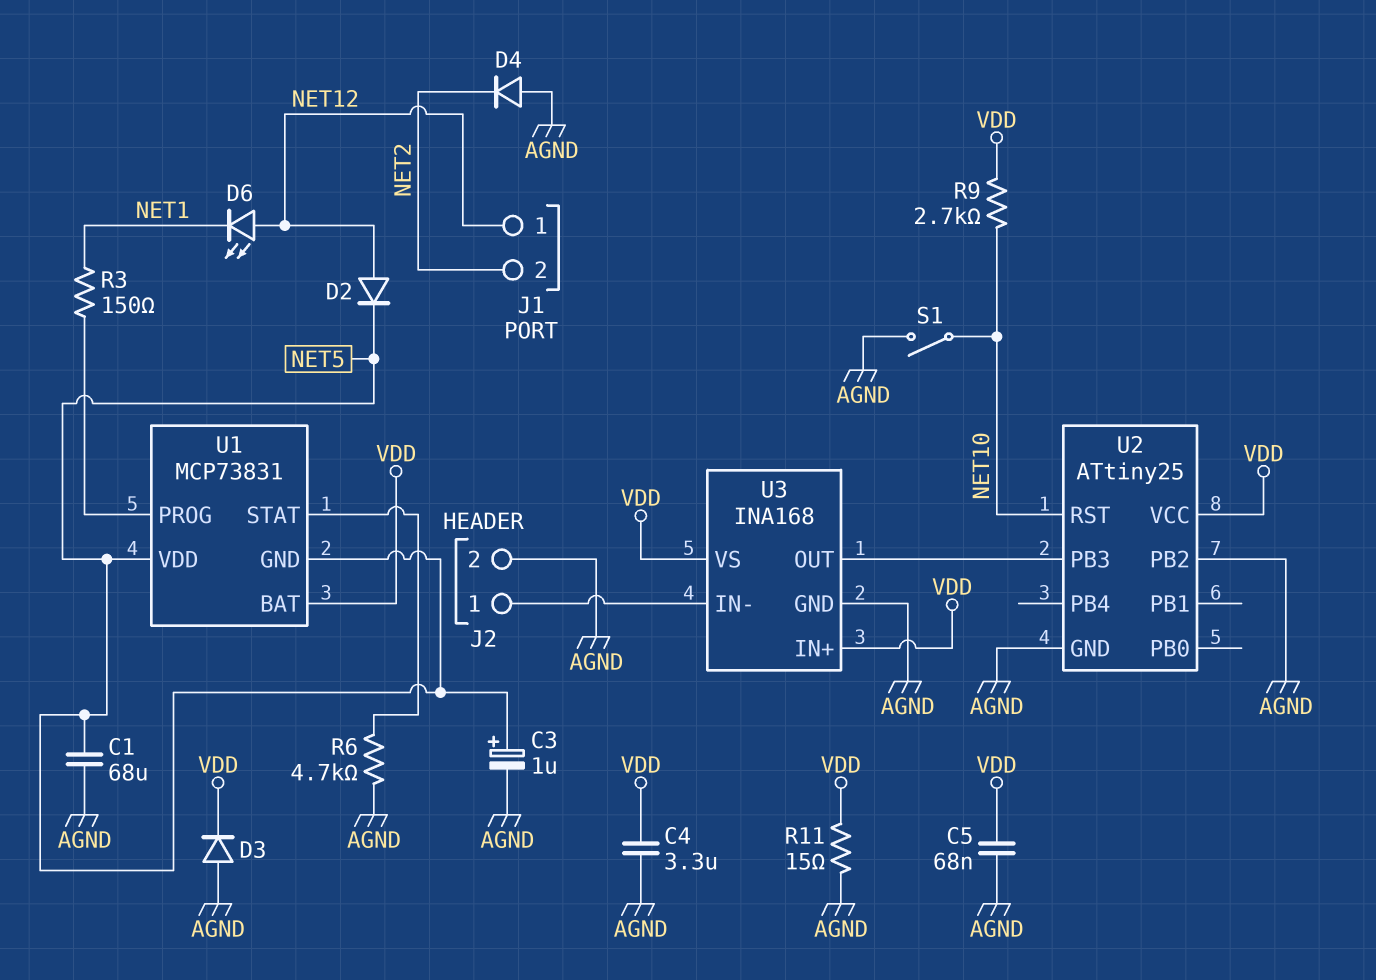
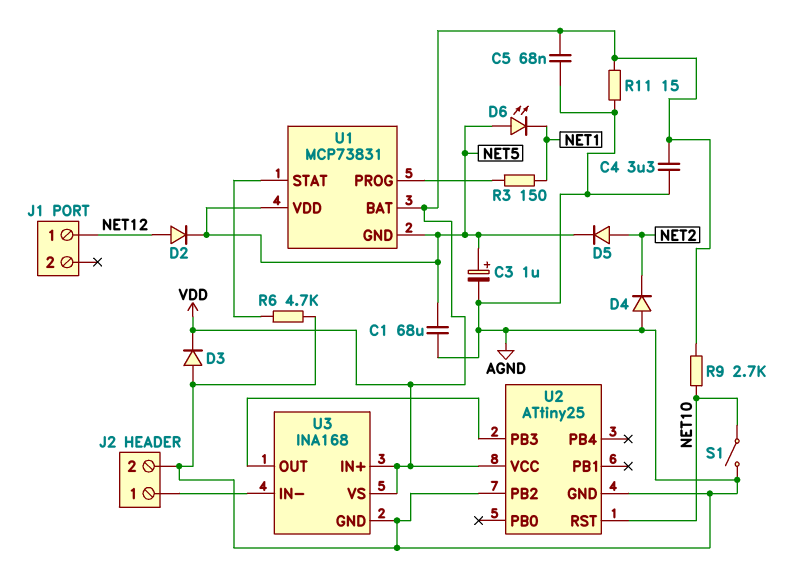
D5: none -> diode (A NET2, K NET5)
D6: LED (A NET12, K NET1) -> LED (A NET5, K NET1)
J1 pin 2: NET2 -> none

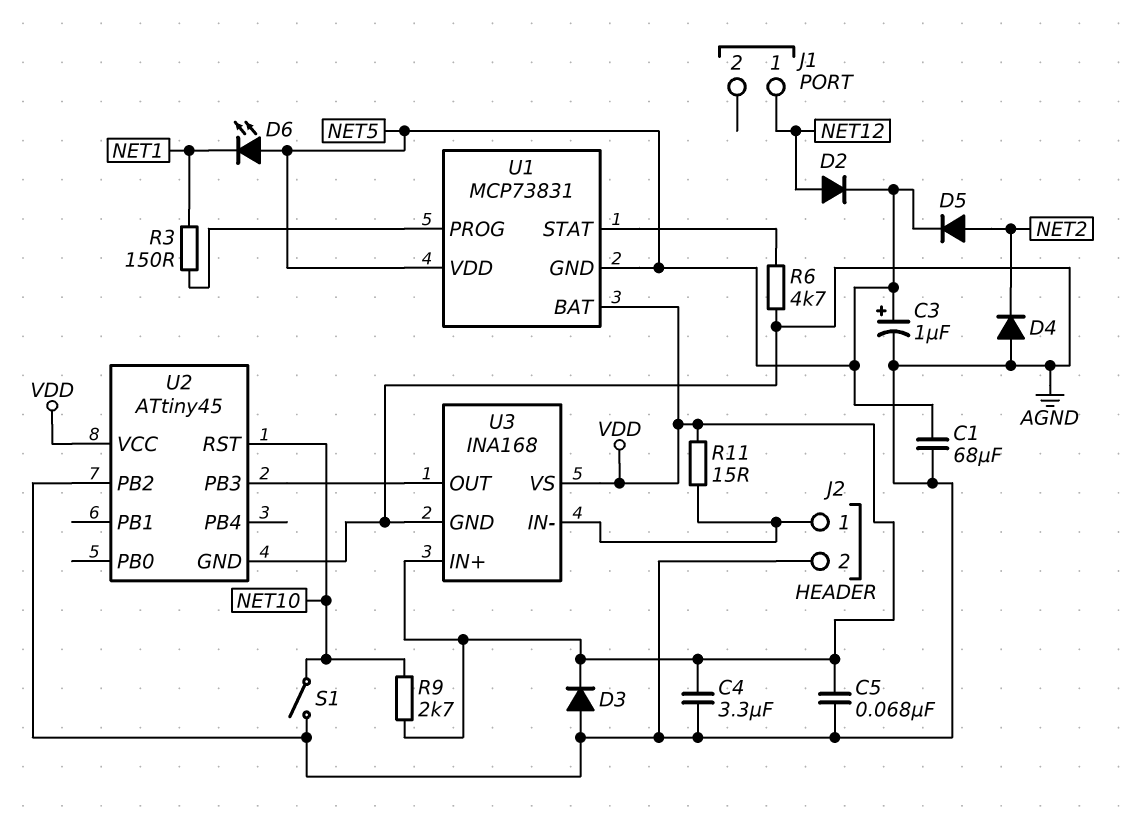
R11: 15 (AGND, VDD) -> 15 (J2/1, VDD)
U2: ATtiny25 -> ATtiny45

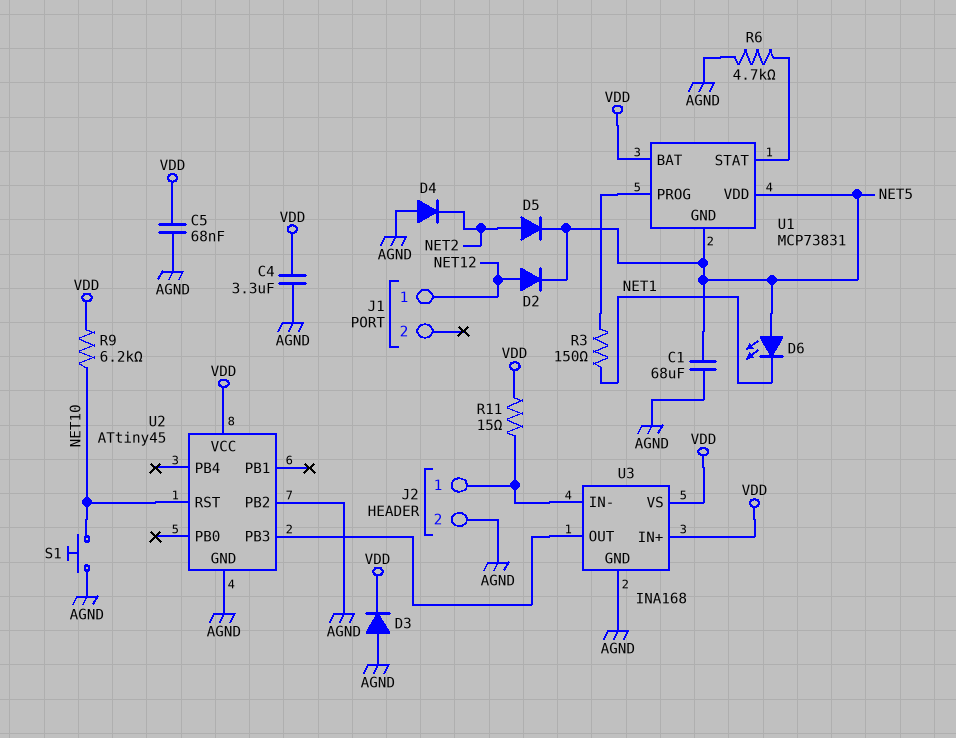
C3: 1uF (plus NET5, minus AGND) -> none
R9: 2.7k (NET10, VDD) -> 6.2k (NET10, VDD)
S1: switch (AGND, NET10) -> button (AGND, NET10)

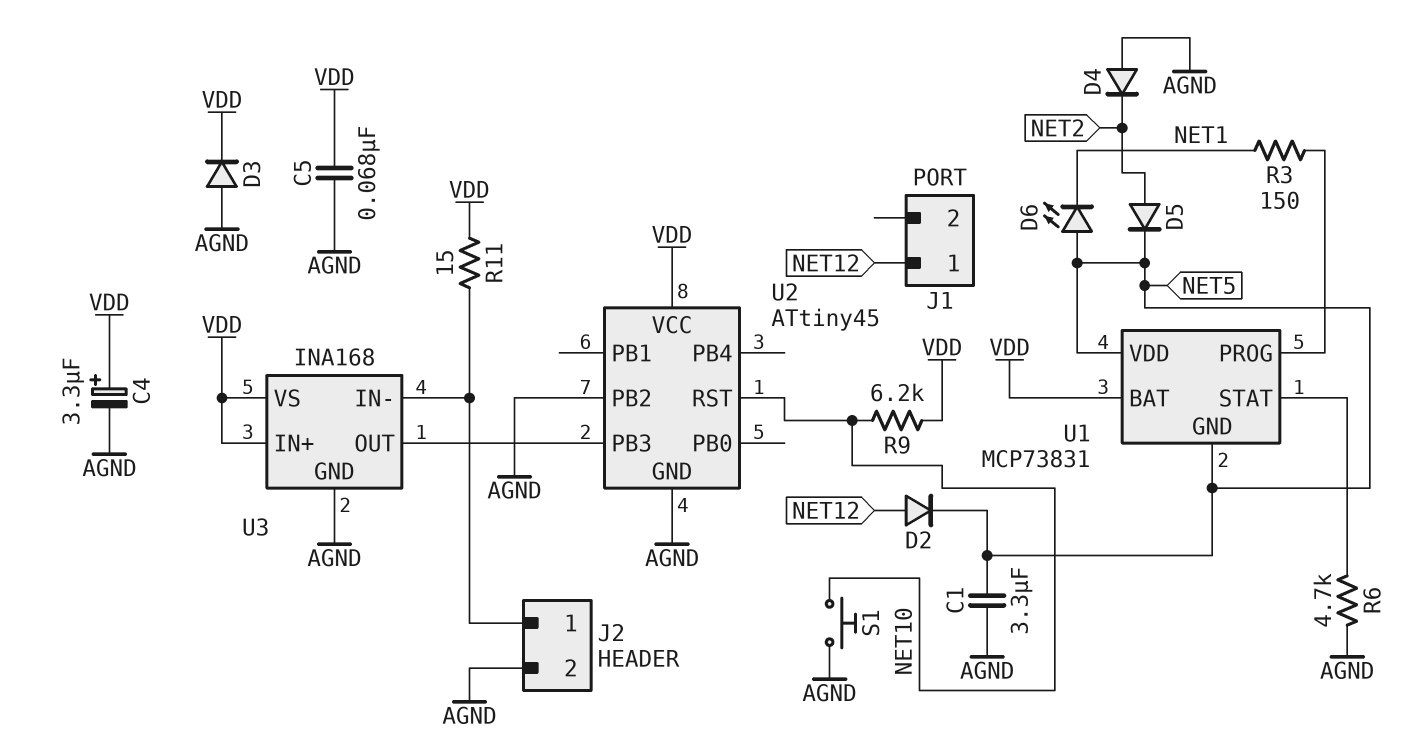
C1: 68uF (AGND, NET5) -> 3.3uF (AGND, NET5)
C4: 3.3uF (AGND, VDD) -> 3.3uF (plus VDD, minus AGND)

